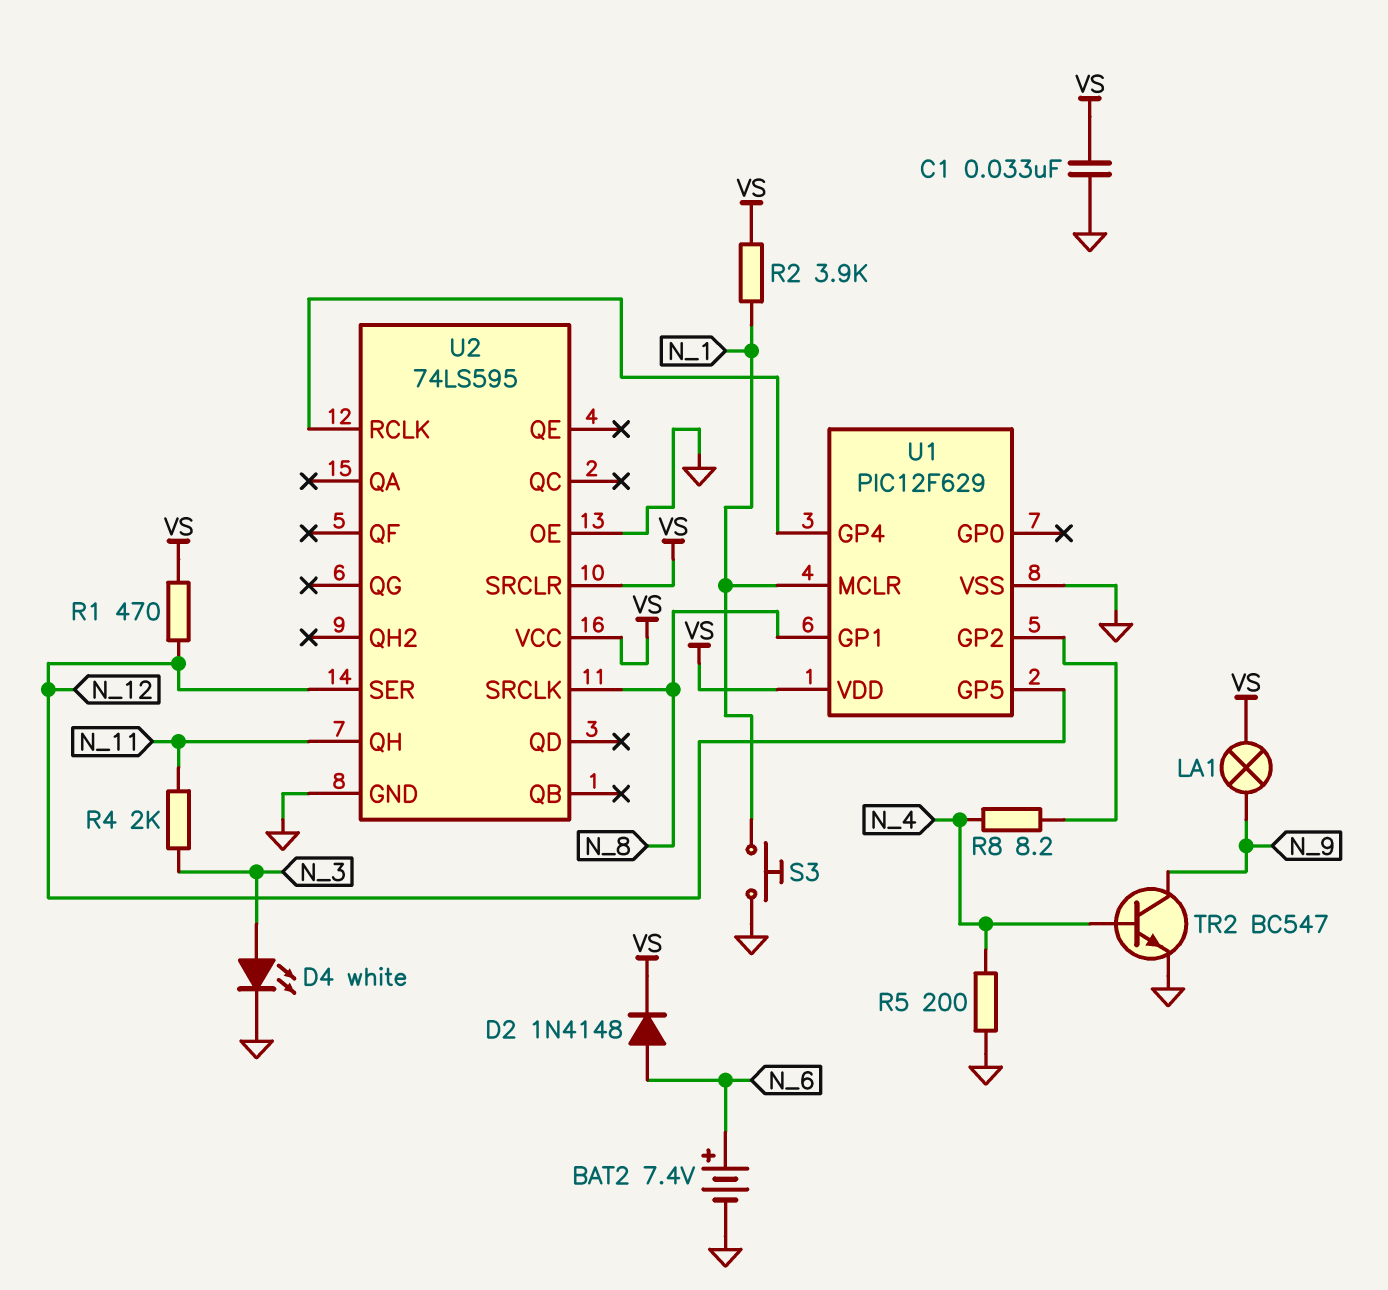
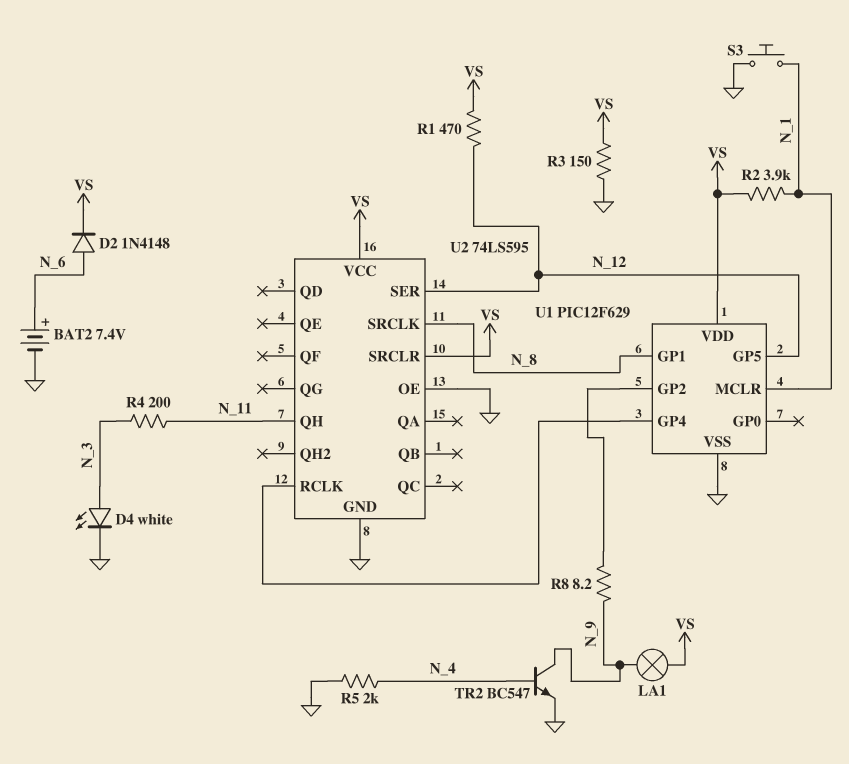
C1: 33nF (GND, VS) -> none
R3: none -> 150 (GND, VS)
R4: 2k (N_3, N_11) -> 200 (N_3, N_11)
R5: 200 (GND, N_4) -> 2k (GND, N_4)
R8: 8.2 (N_4, U1/GP2) -> 8.2 (N_9, U1/GP2)

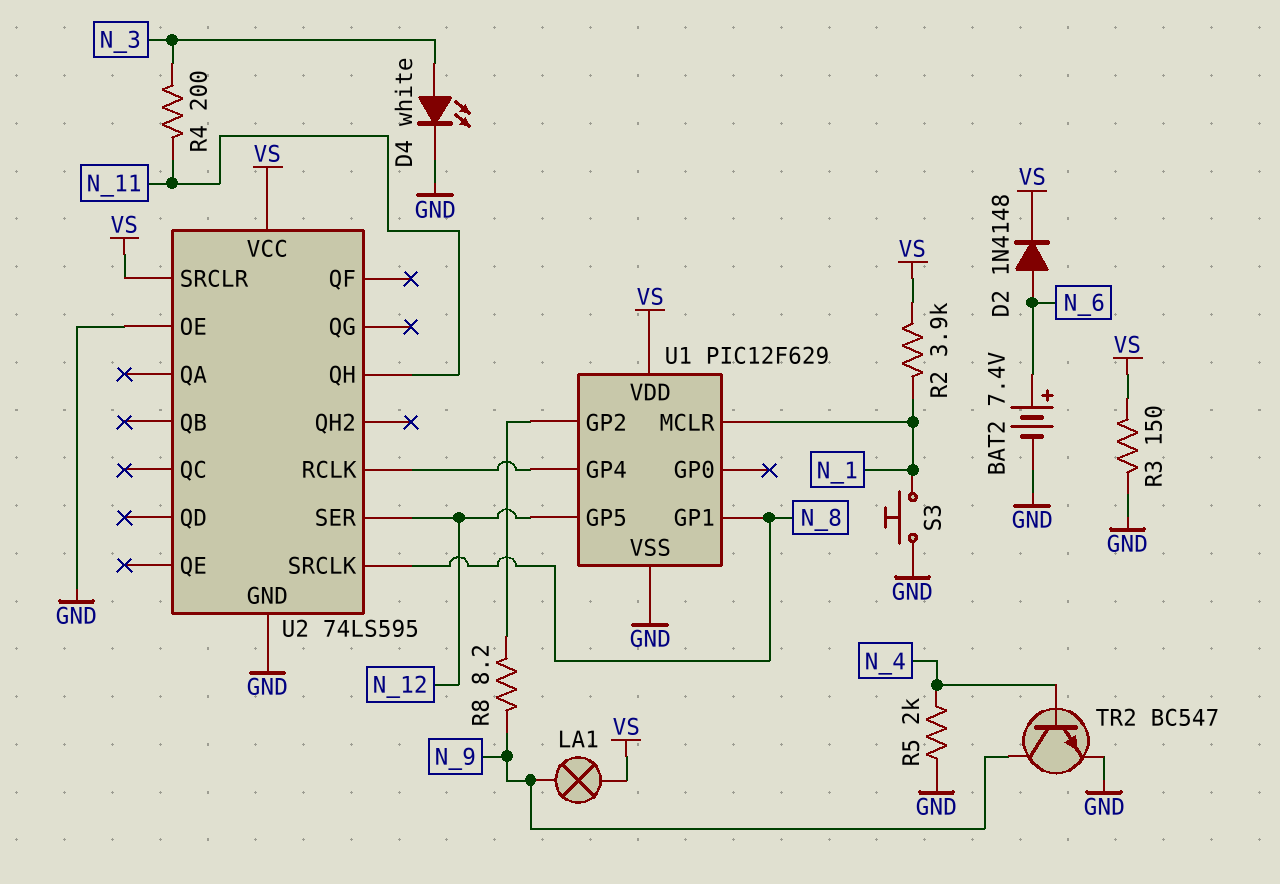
R1: 470 (N_12, VS) -> none

